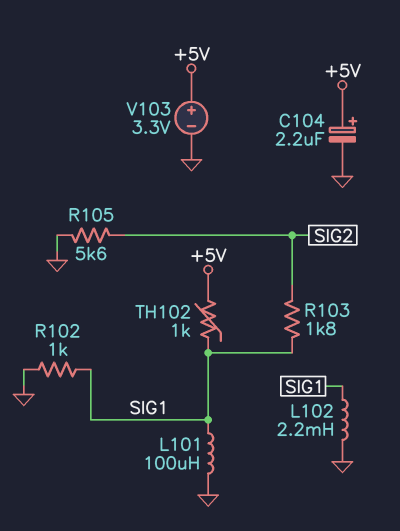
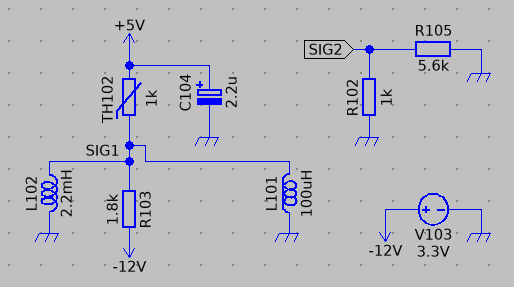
R102: 1k (GND, SIG1) -> 1k (GND, SIG2)
R103: 1.8k (SIG1, SIG2) -> 1.8k (-12V, SIG1)
V103: 3.3V (plus +5V, minus GND) -> 3.3V (plus -12V, minus GND)

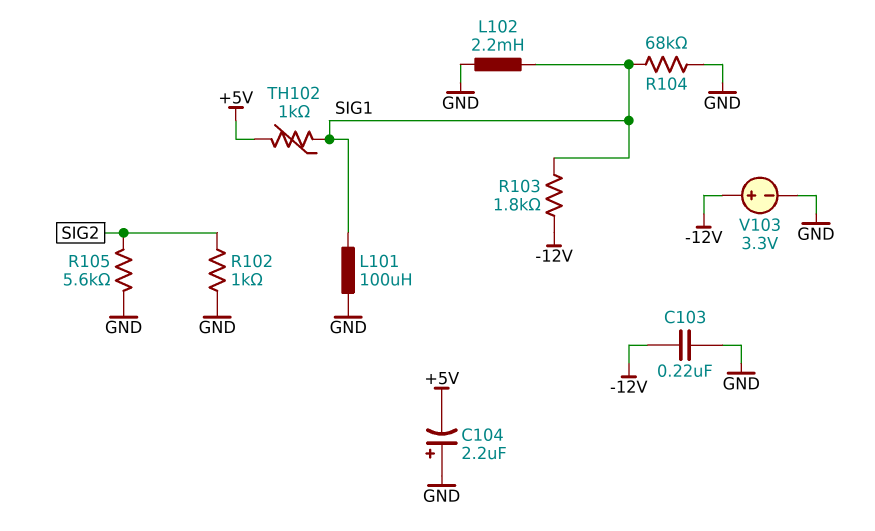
C103: none -> 220nF (-12V, GND)
C104: 2.2uF (plus +5V, minus GND) -> 2.2uF (plus GND, minus +5V)
R104: none -> 68k (GND, SIG1)

